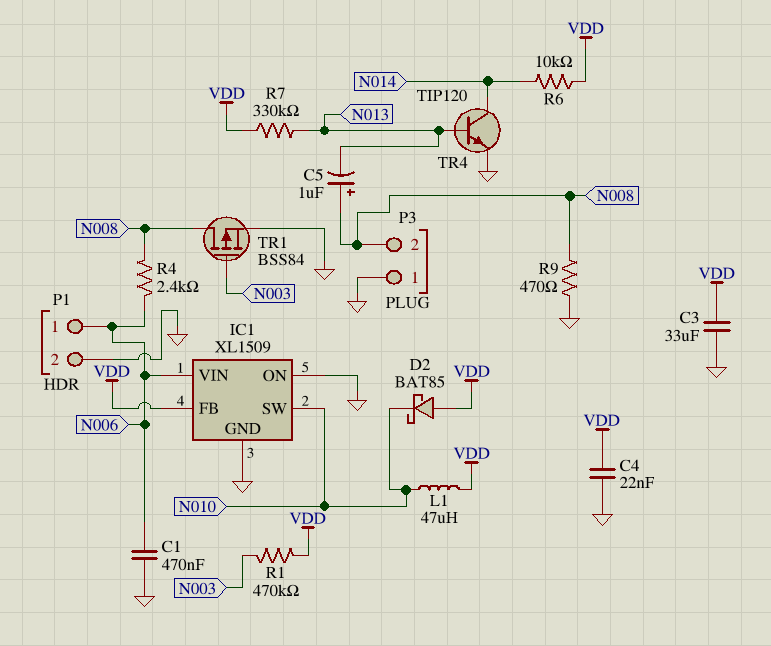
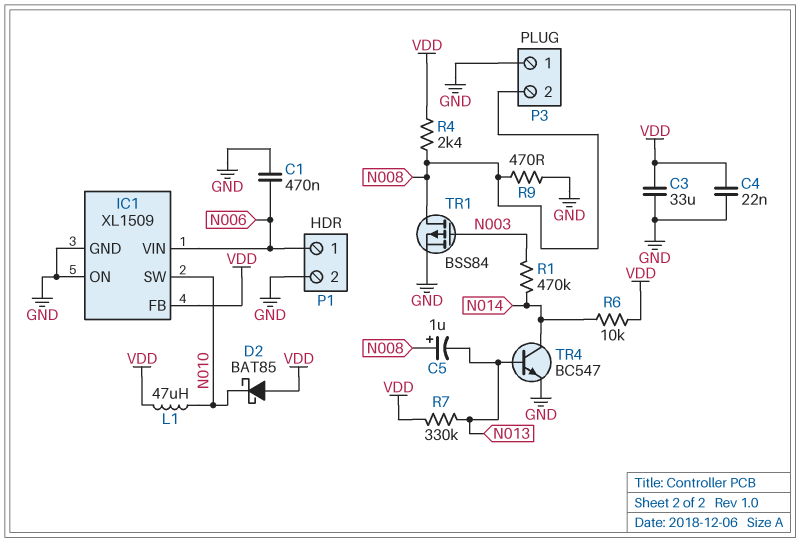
R1: 470k (N003, VDD) -> 470k (N003, N014)
R4: 2.4k (N006, N008) -> 2.4k (N008, VDD)
TR4: NPN TIP120 (B N013, C N014, E GND) -> NPN BC547 (B N013, C N014, E GND)

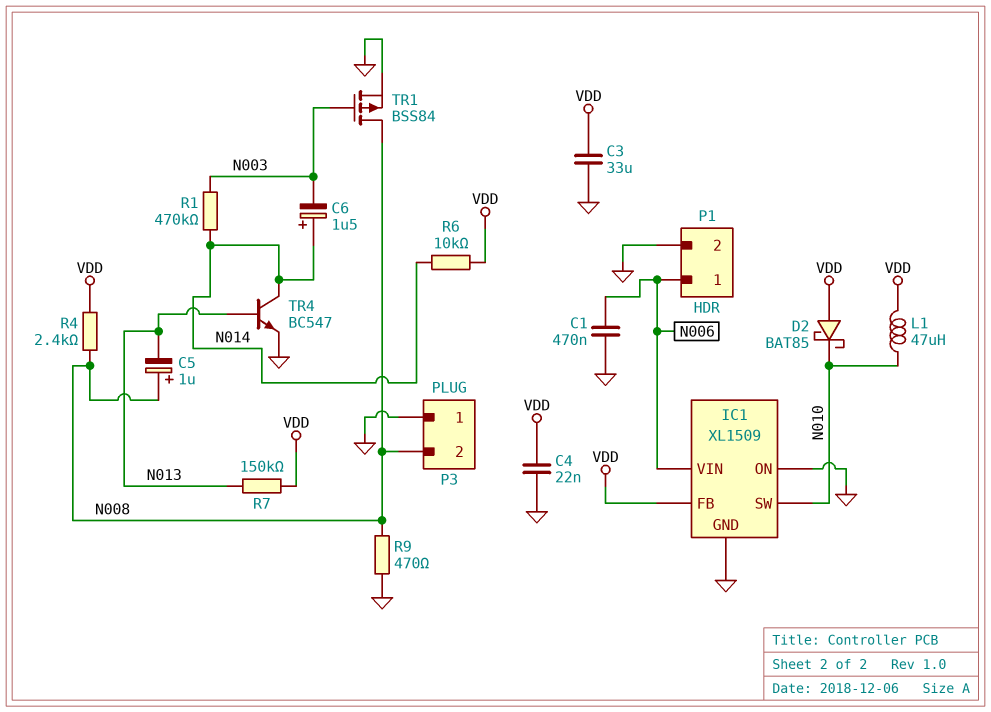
C6: none -> 1.5uF (plus N014, minus N003)
R7: 330k (N013, VDD) -> 150k (N013, VDD)

